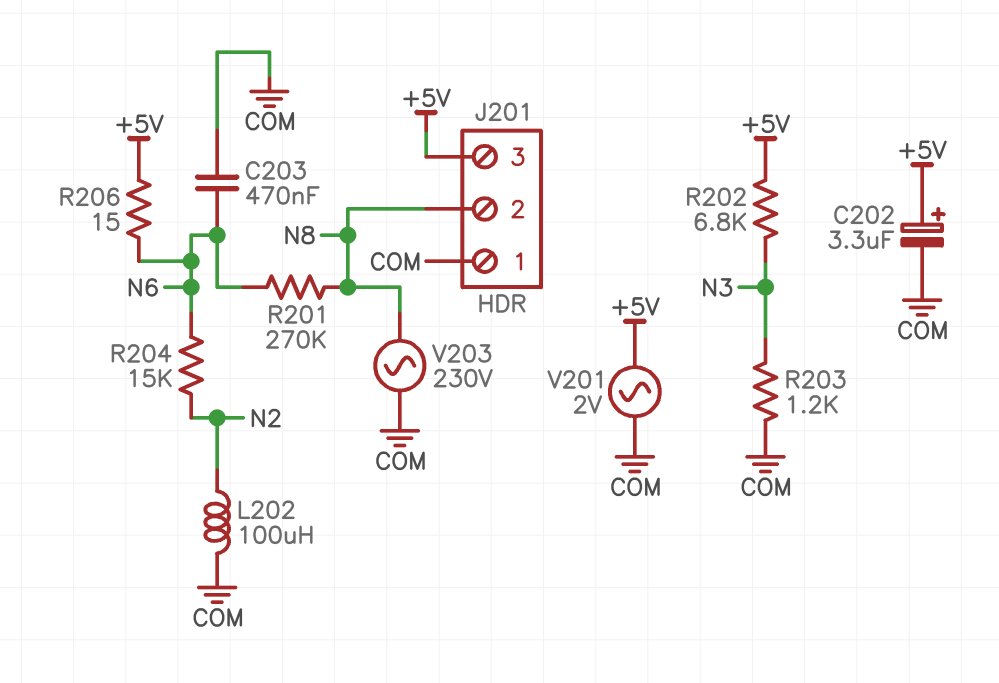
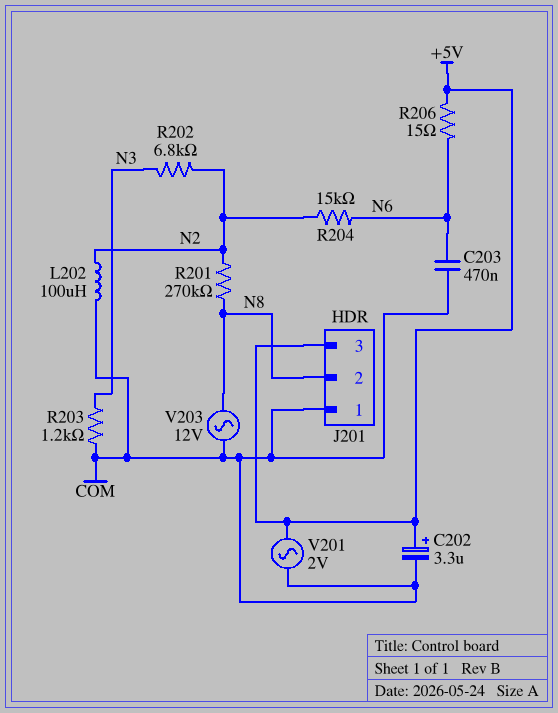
R201: 270k (N6, N8) -> 270k (N2, N8)
R202: 6.8k (+5V, N3) -> 6.8k (N2, N3)
V203: AC 230V (COM, N8) -> AC 12V (COM, N8)

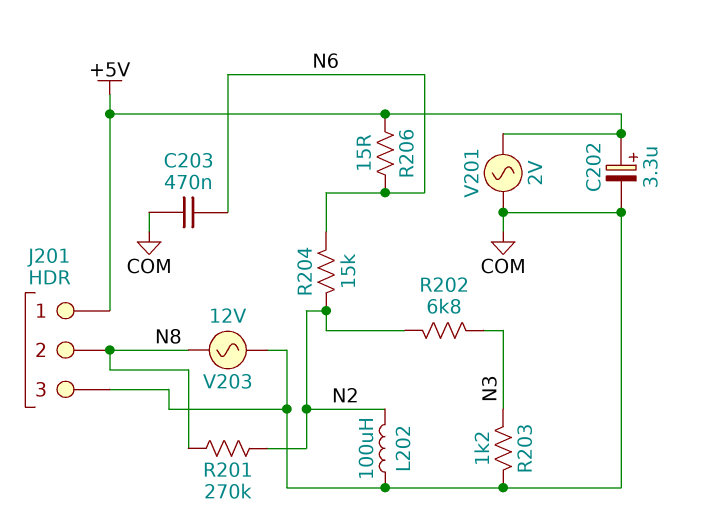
J201 pin 1: COM -> +5V
J201 pin 3: +5V -> COM

